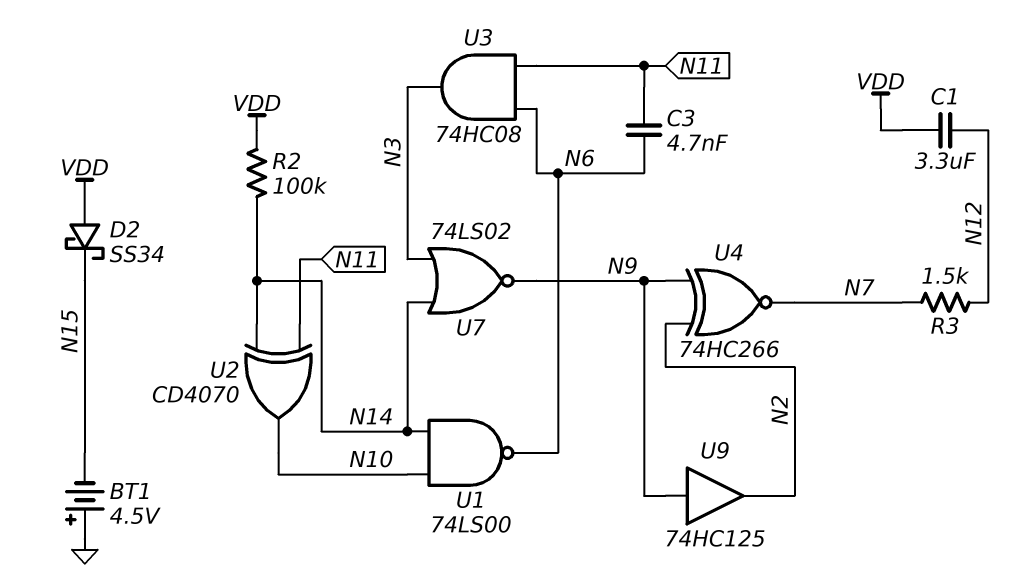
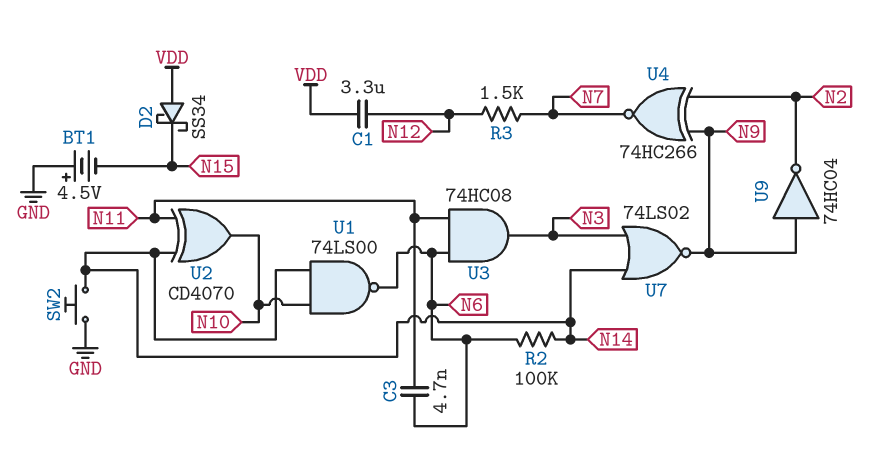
R2: 100k (N14, VDD) -> 100k (N6, N14)
SW2: none -> button (GND, N14)
U9: buffer 74HC125 (in N9, out N2) -> NOT 74HC04 (in N9, out N2)

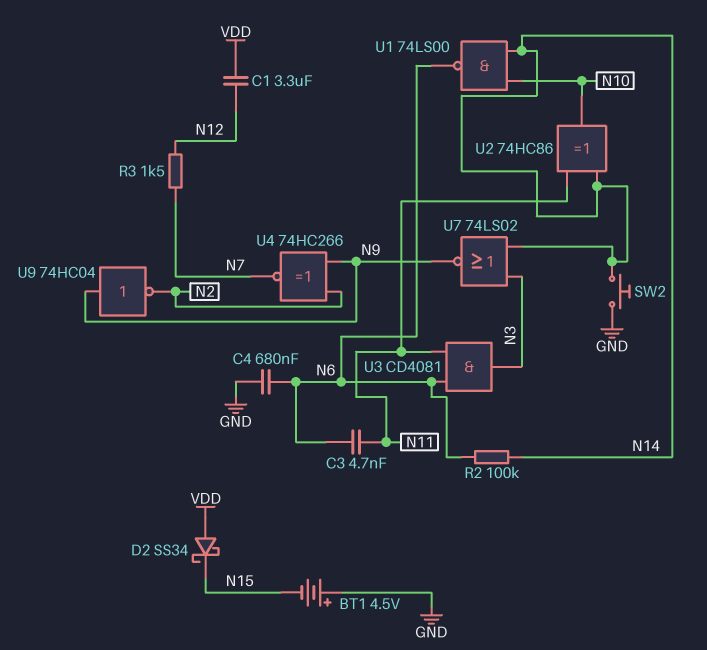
C4: none -> 680nF (GND, N6)
U2: XOR CD4070 (in N11, in N14, out N10) -> XOR 74HC86 (in N11, in N14, out N10)
U3: AND 74HC08 (in N6, in N11, out N3) -> AND CD4081 (in N6, in N11, out N3)

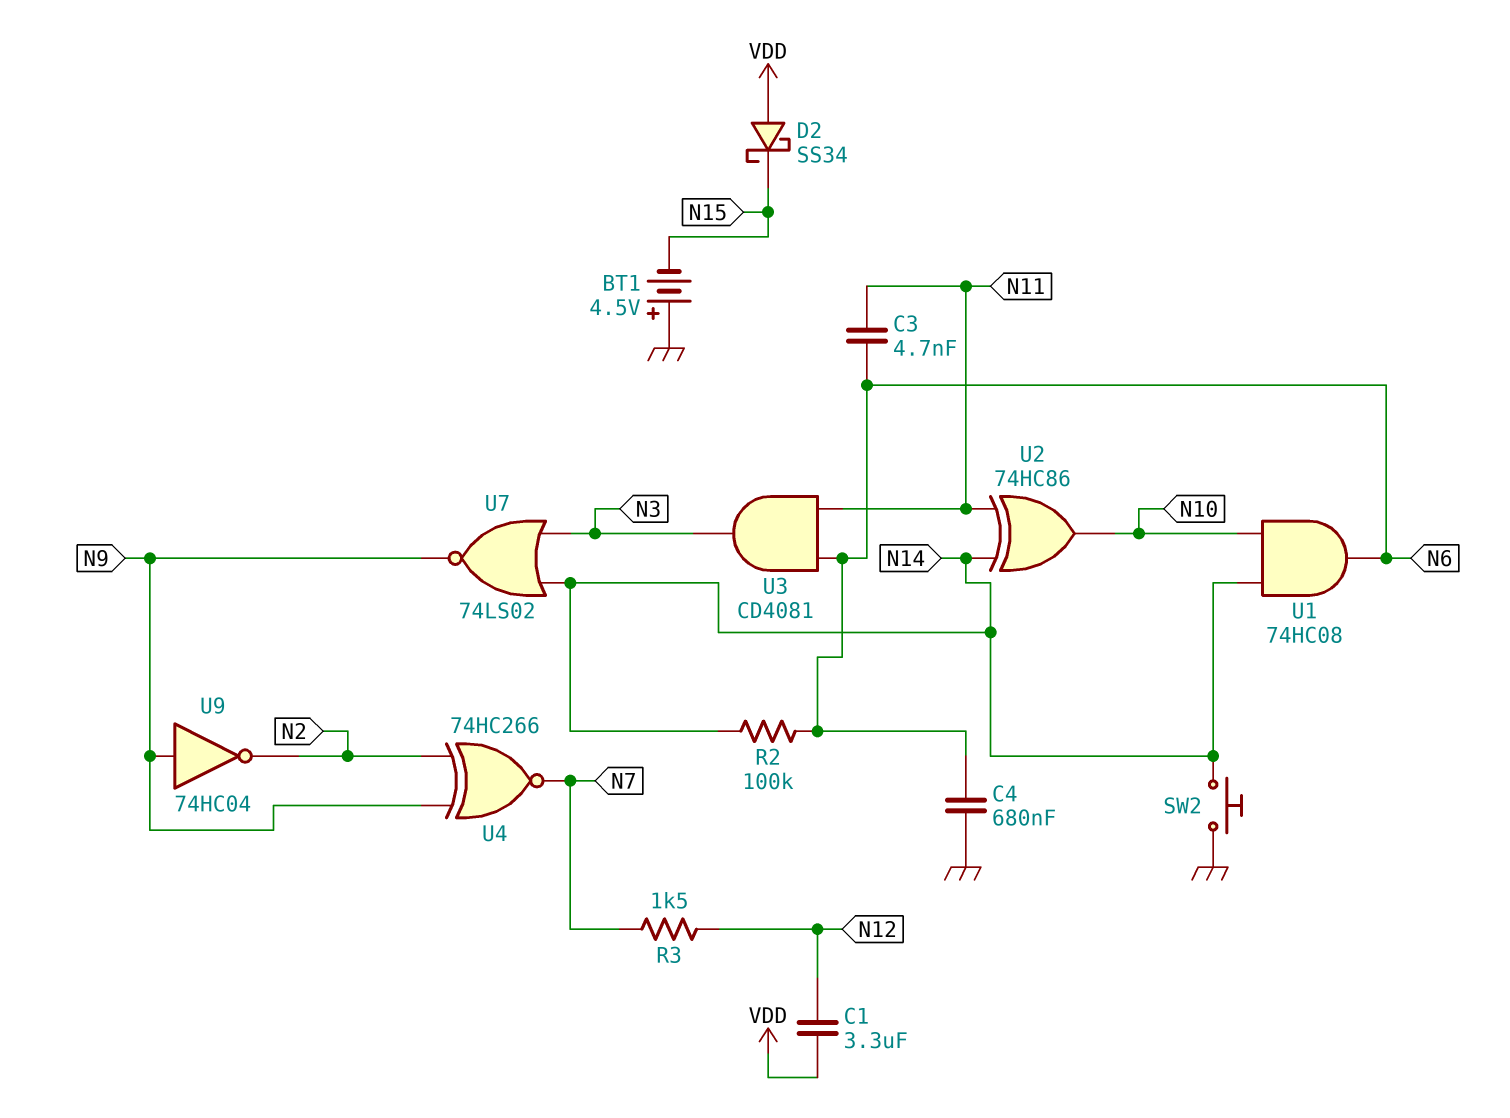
U1: NAND 74LS00 (in N10, in N14, out N6) -> AND 74HC08 (in N10, in N14, out N6)

